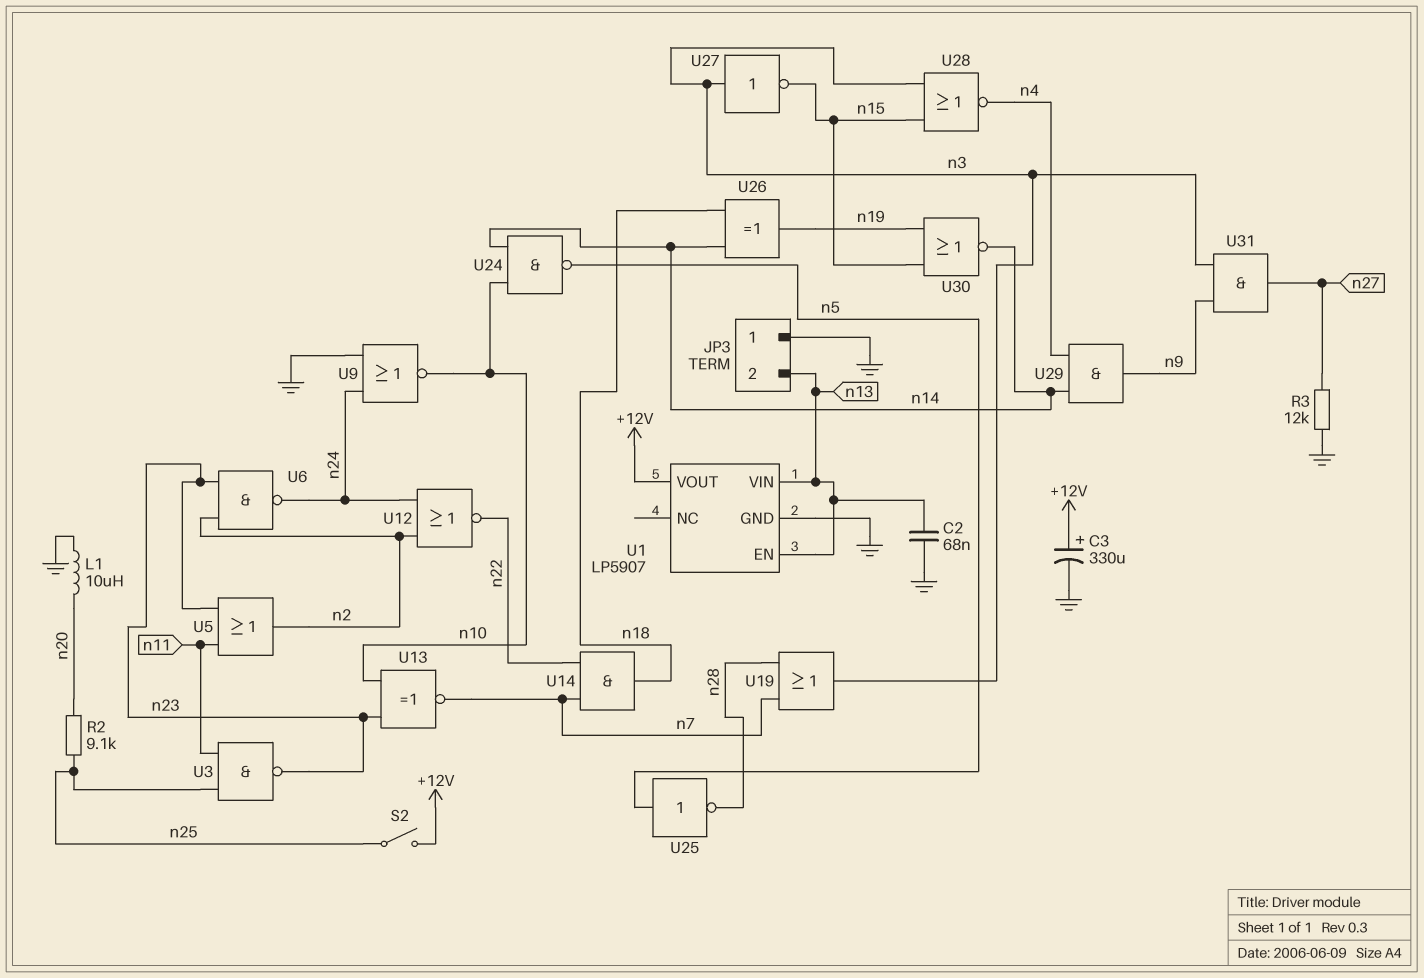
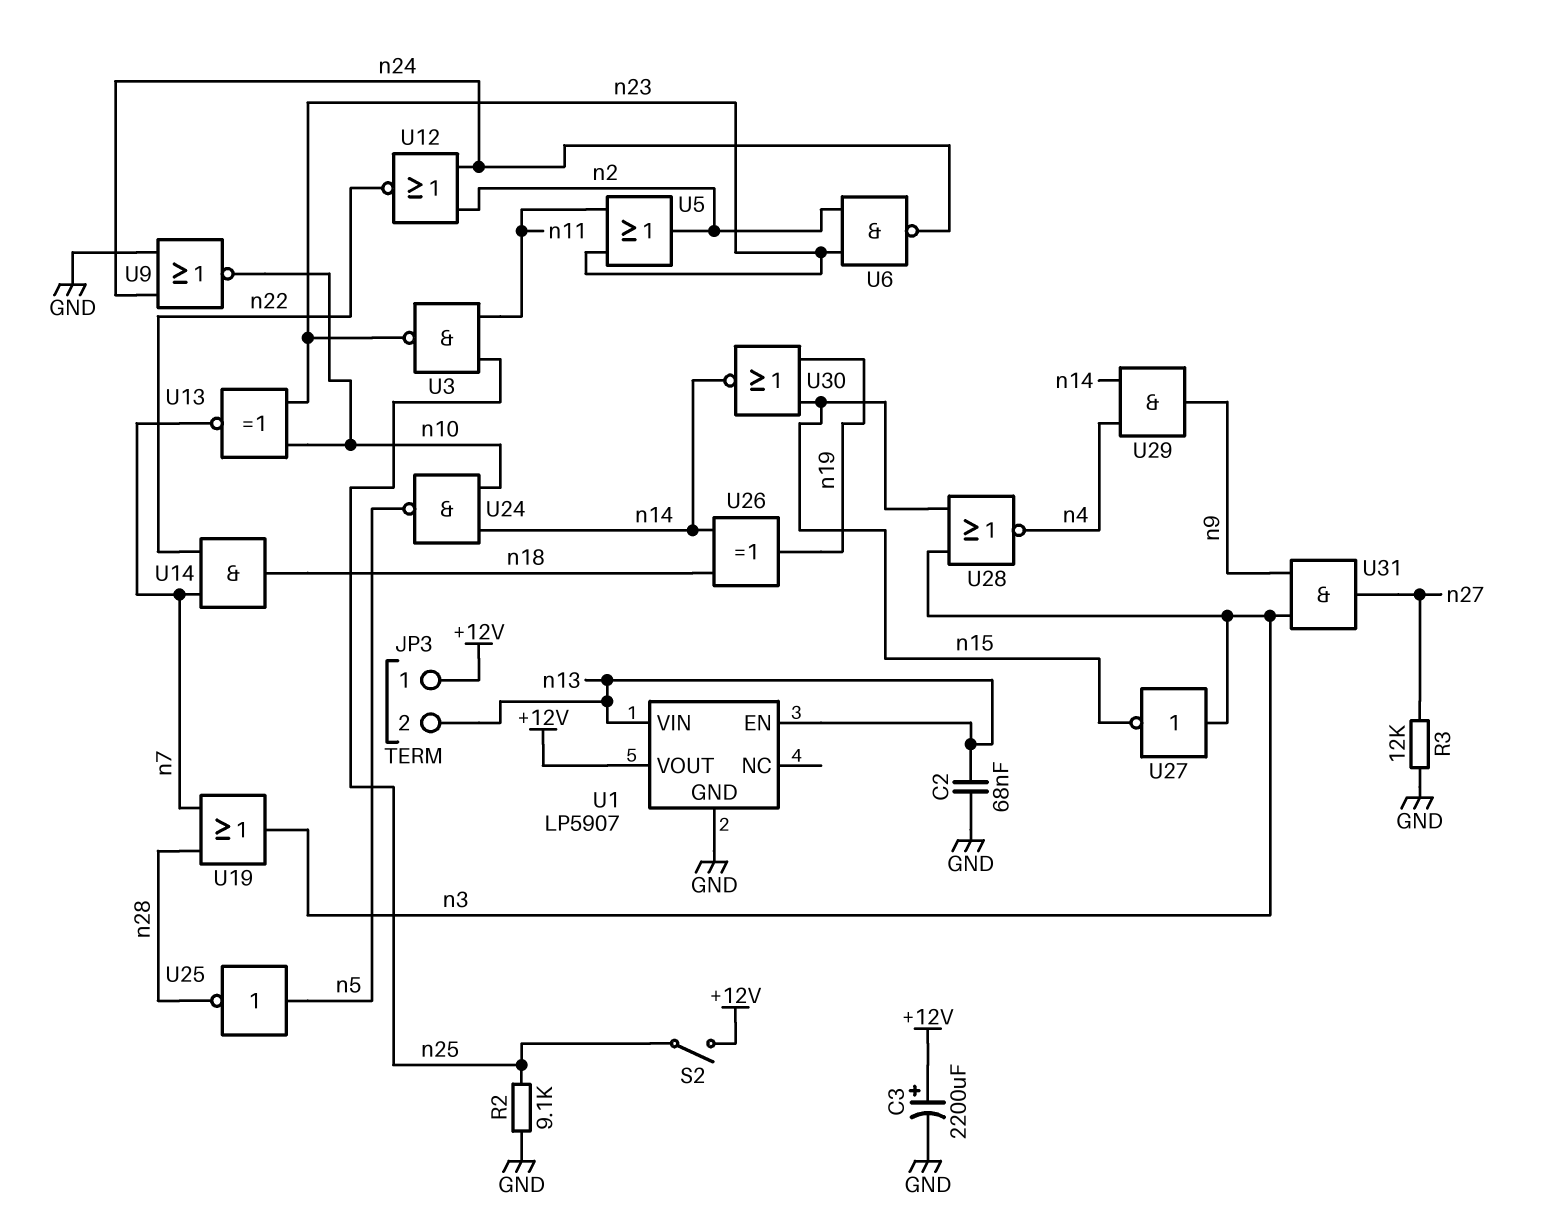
C3: 330uF (plus +12V, minus GND) -> 2200uF (plus +12V, minus GND)
JP3 pin 1: GND -> +12V
L1: 10uH (GND, n20) -> none
R2: 9.1k (n20, n25) -> 9.1k (GND, n25)

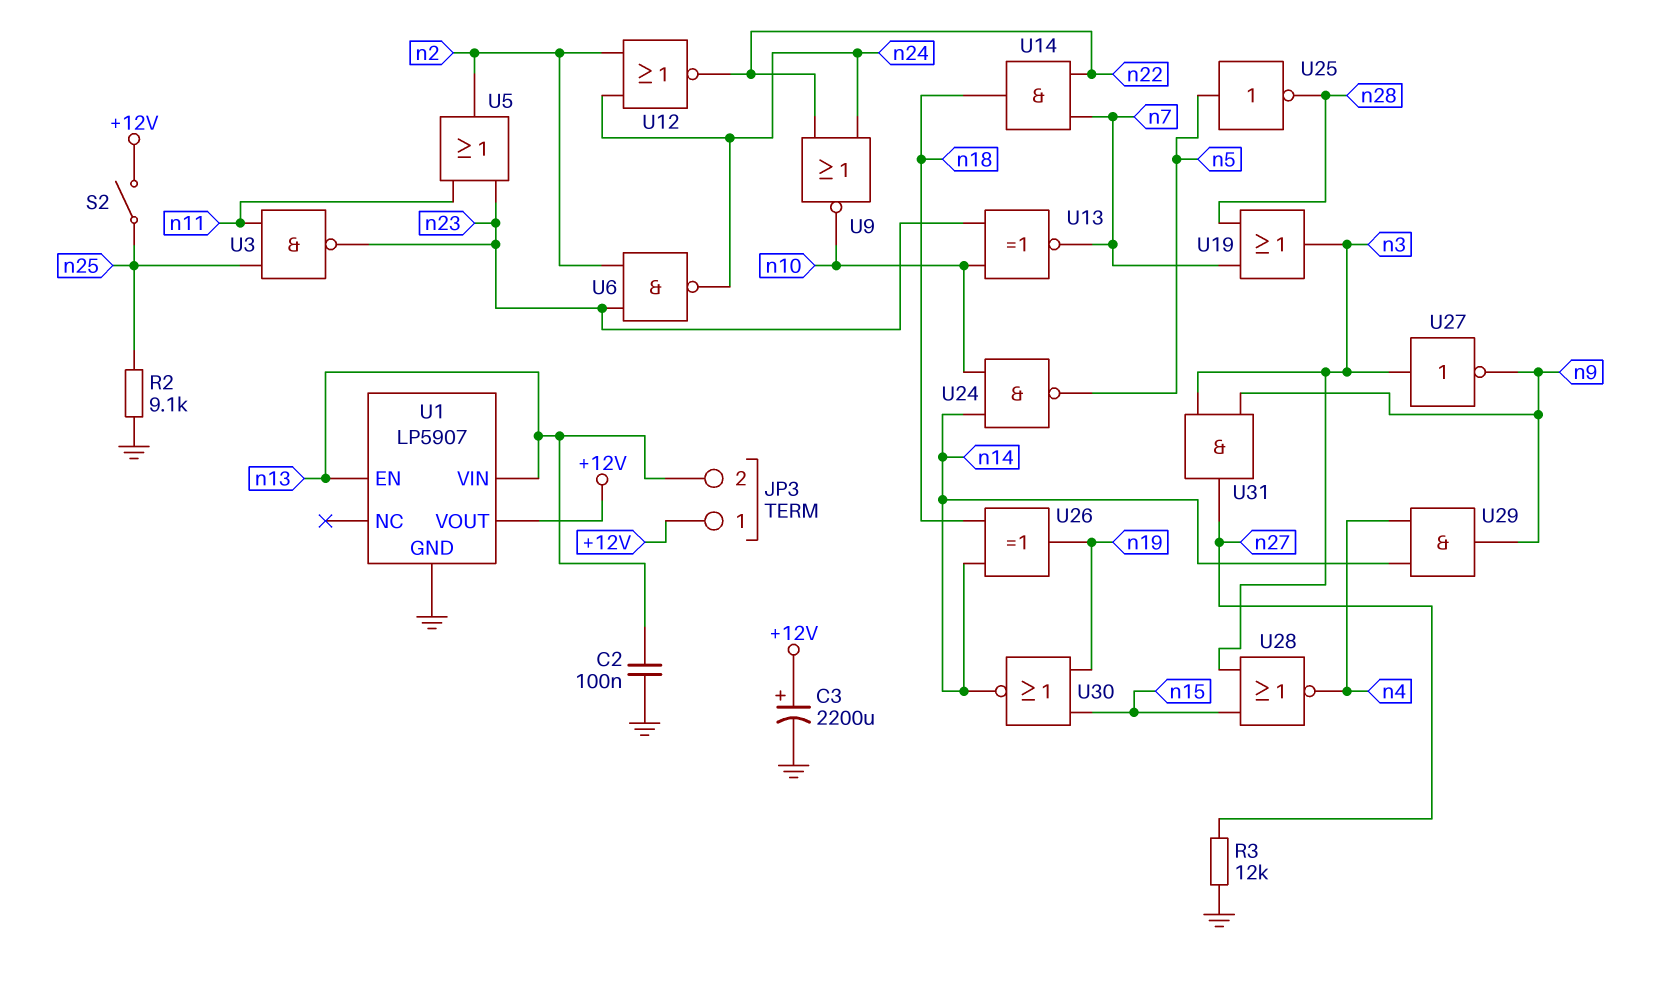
C2: 68nF (GND, n13) -> 100nF (GND, n13)
U9: NOR (in GND, in n24, out n10) -> NOR (in n22, in n24, out n10)
U27: NOT (in n3, out n15) -> NOT (in n3, out n9)

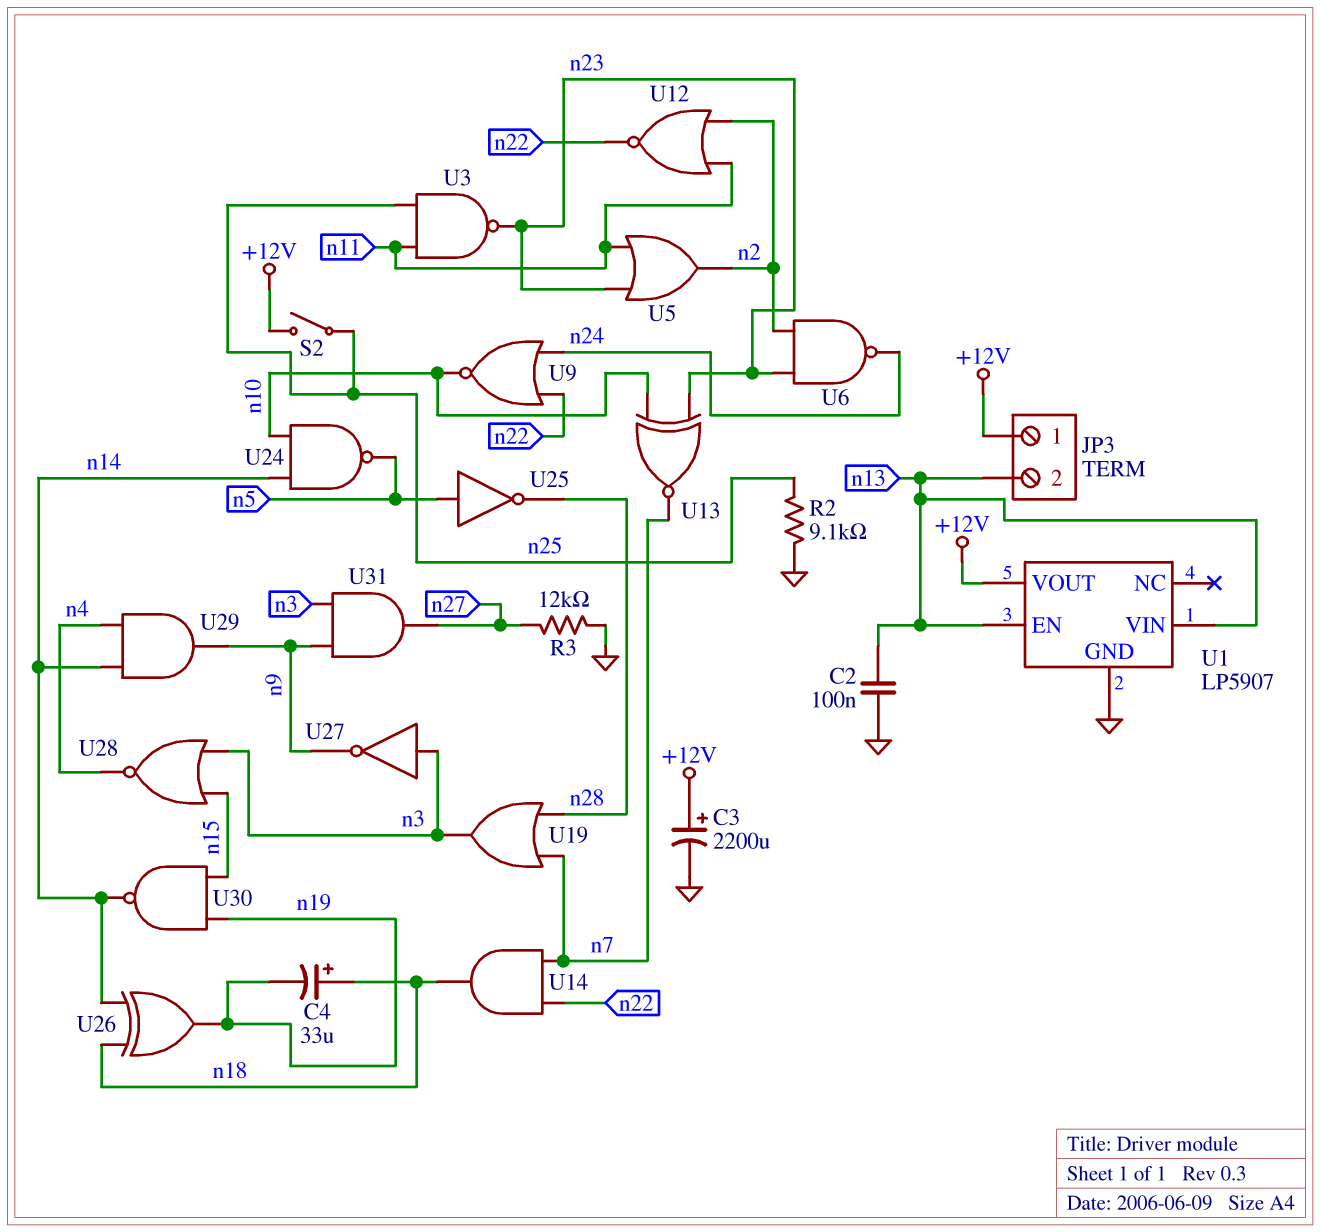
C4: none -> 33uF (plus n18, minus n19)
U12: NOR (in n2, in n24, out n22) -> NOR (in n2, in n11, out n22)
U30: NOR (in n15, in n19, out n14) -> NAND (in n15, in n19, out n14)

